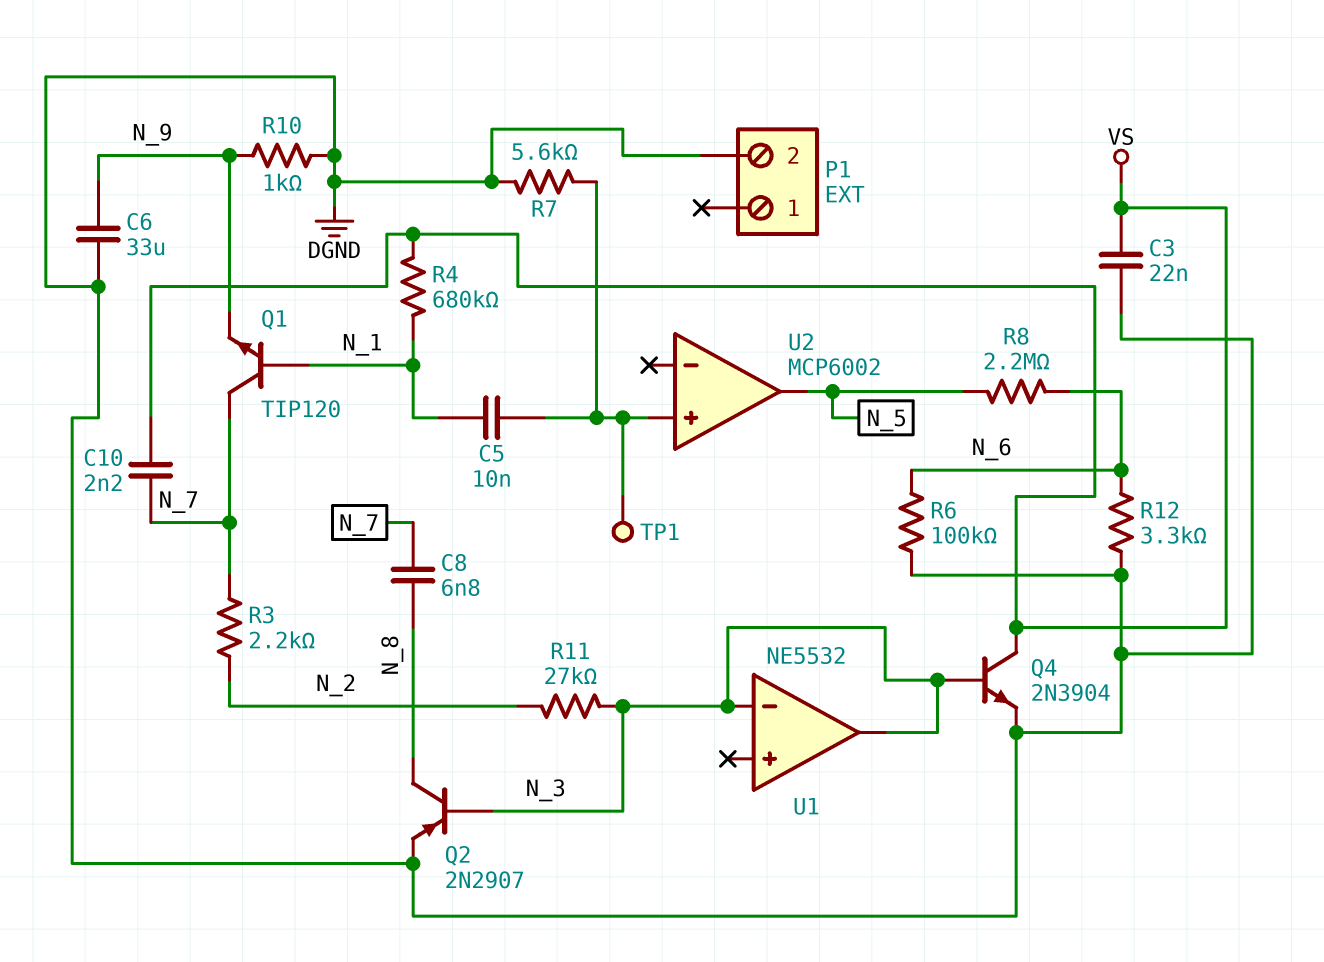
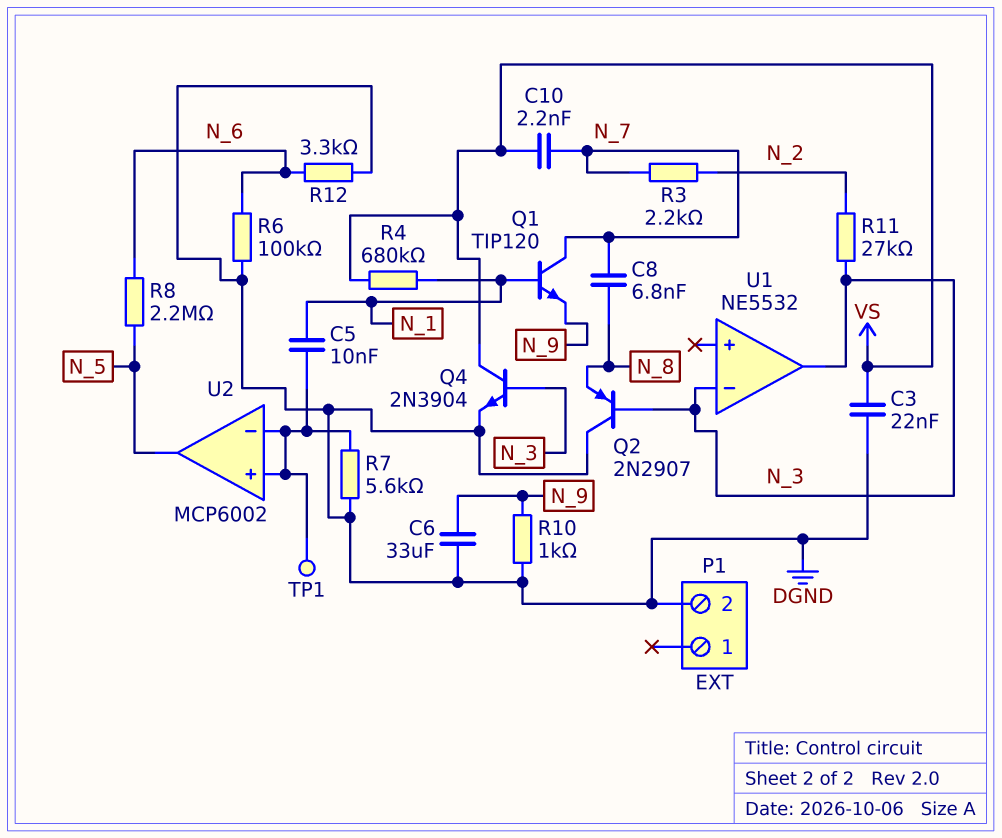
Q2: PNP 2N2907 (B N_3, C N_8, E DGND) -> PNP 2N2907 (B N_3, C DGND, E N_8)
U2 pin in-: none -> U2/in+

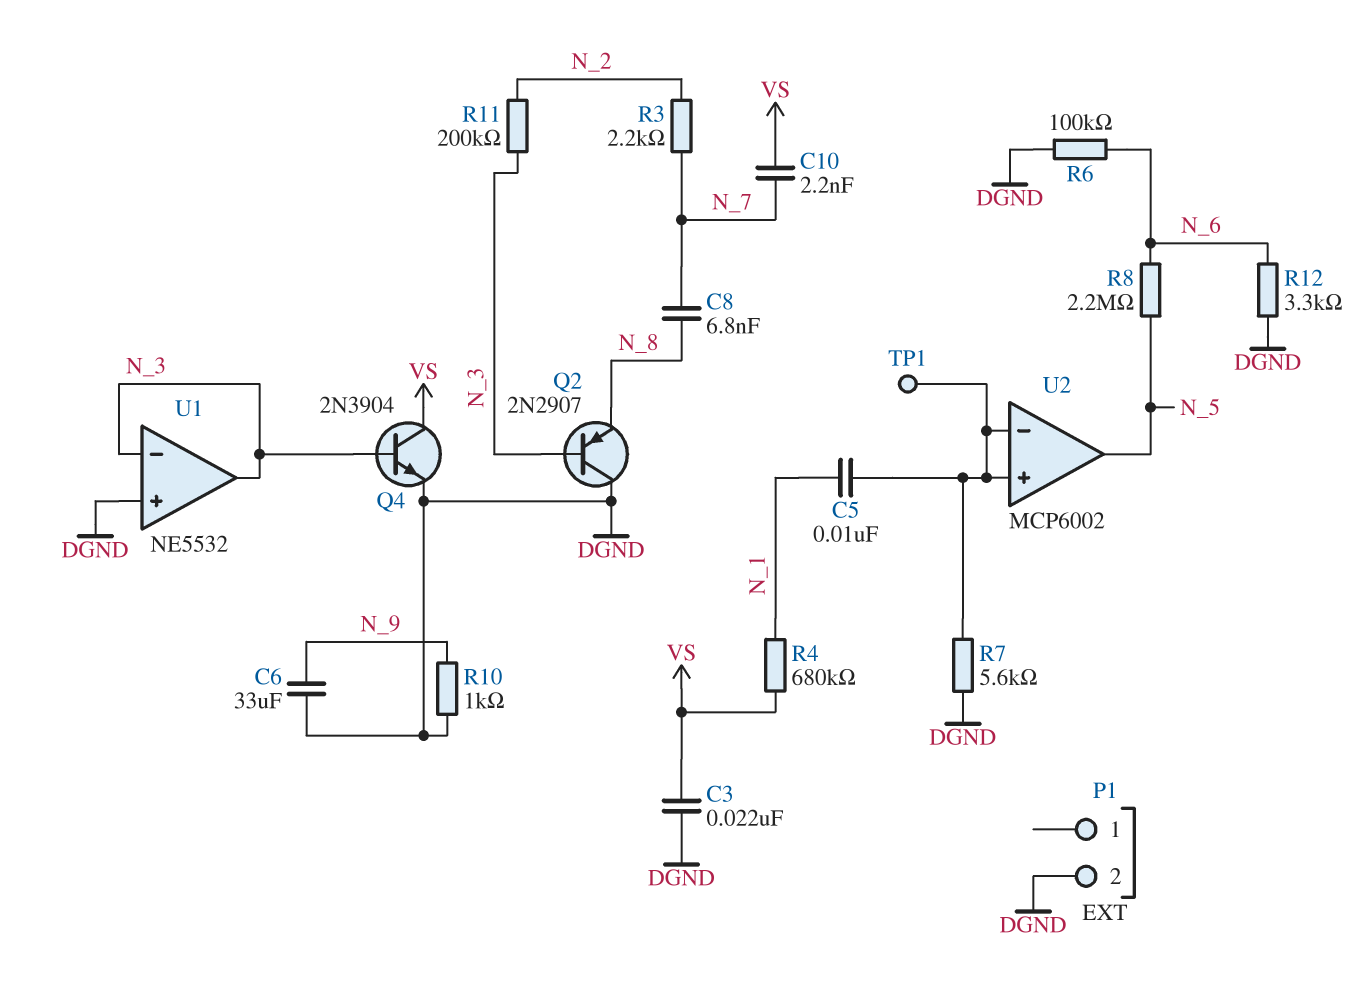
Q1: NPN TIP120 (B N_1, C N_7, E N_9) -> none
R11: 27k (N_2, N_3) -> 200k (N_2, N_3)
U1 pin in+: none -> DGND

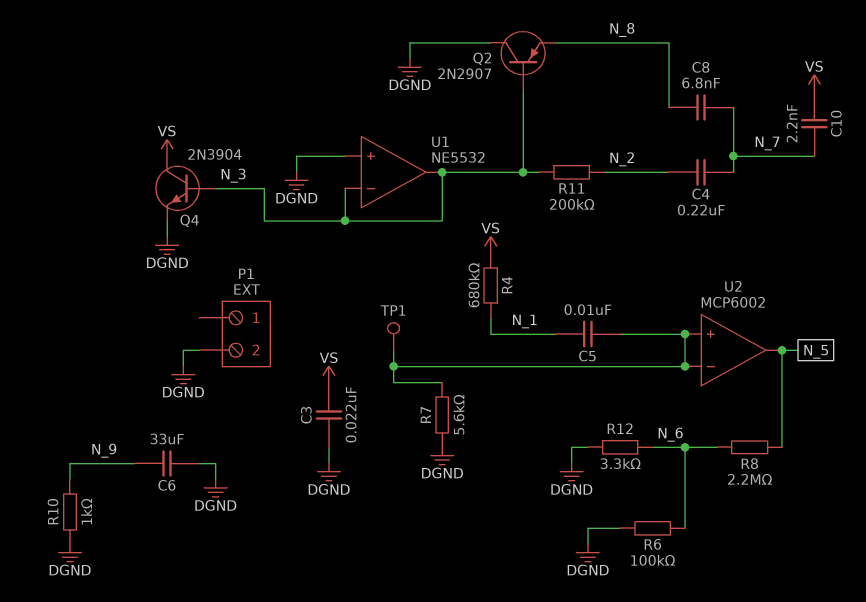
C4: none -> 220nF (N_2, N_7)
R3: 2.2k (N_2, N_7) -> none

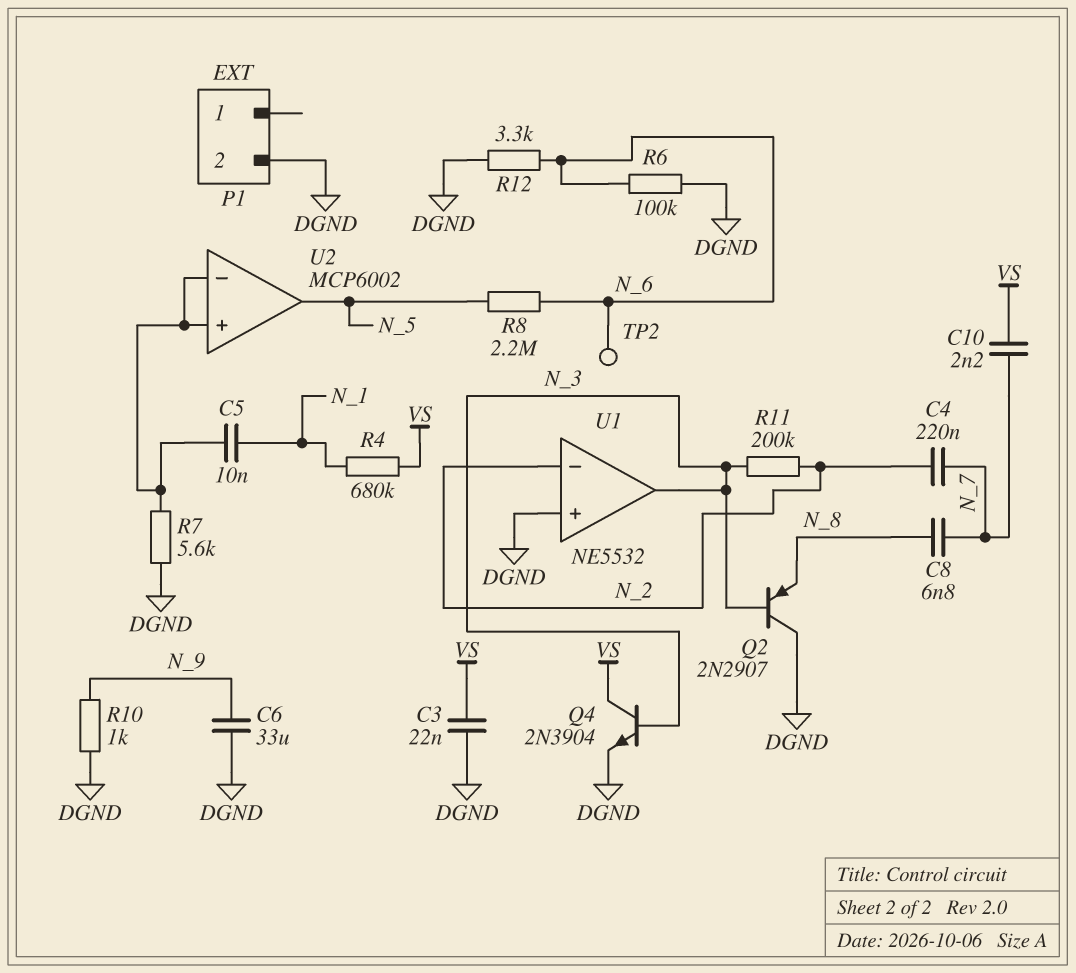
TP1: test point (U2/in+) -> none
TP2: none -> test point (N_6)
U1 pin in-: N_3 -> N_2

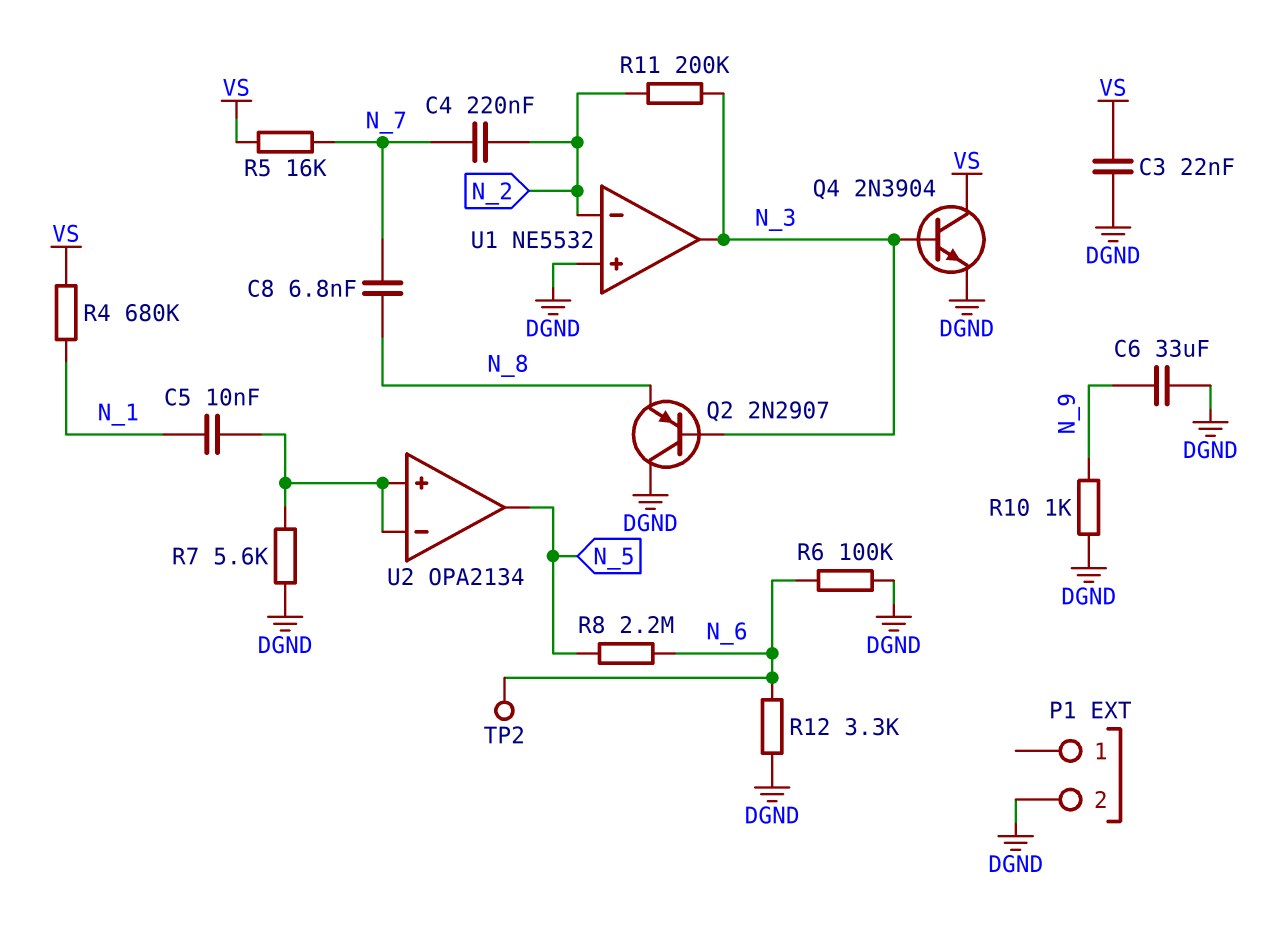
C10: 2.2nF (N_7, VS) -> none
R5: none -> 16k (N_7, VS)
U2: MCP6002 -> OPA2134

